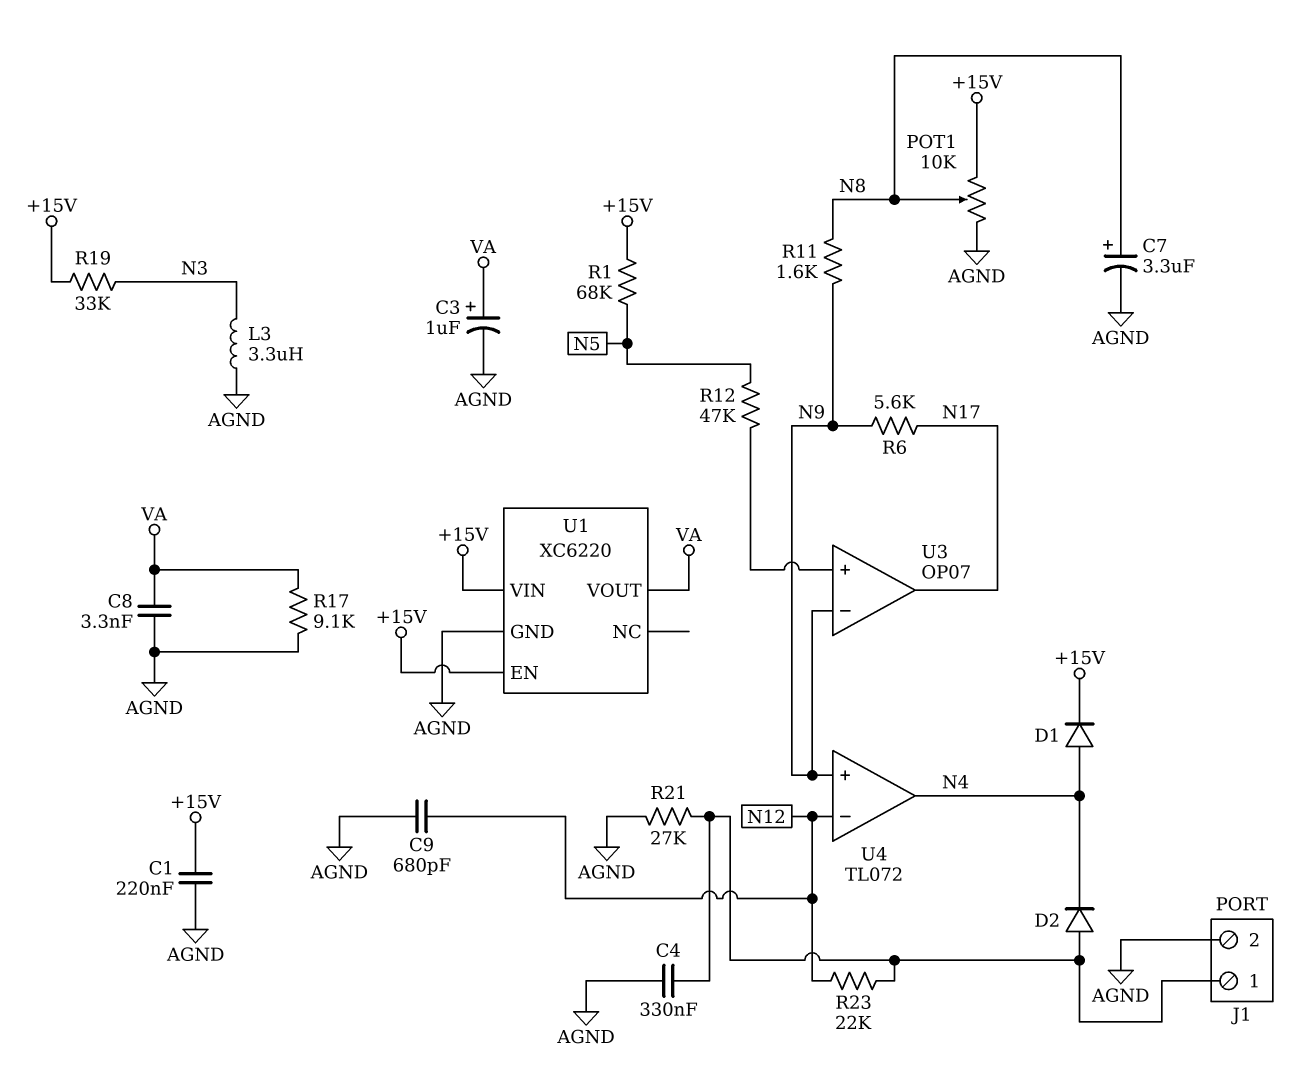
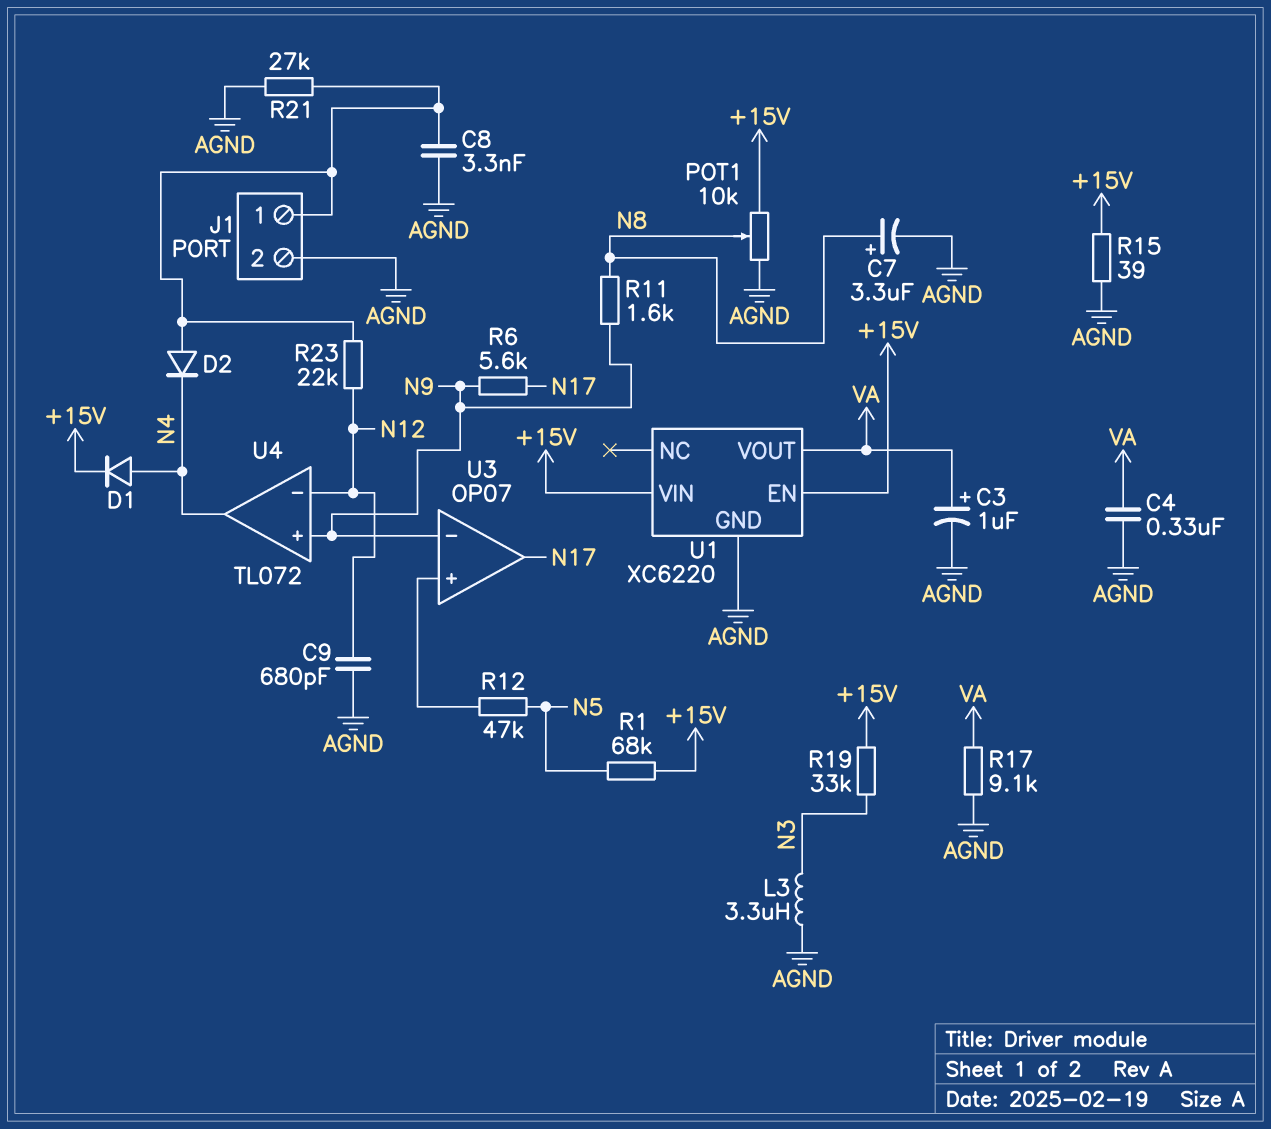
C1: 220nF (+15V, AGND) -> none
C4: 330nF (AGND, J1/1) -> 330nF (AGND, VA)
C8: 3.3nF (AGND, VA) -> 3.3nF (AGND, J1/1)
R15: none -> 39 (+15V, AGND)

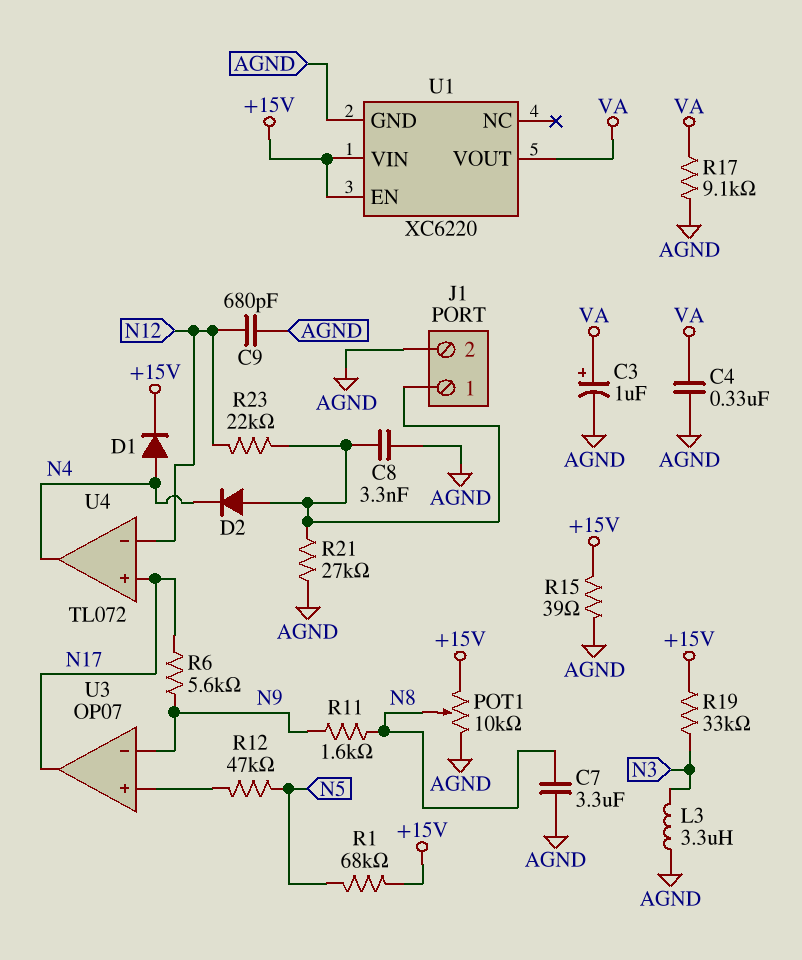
C7: 3.3uF (plus N8, minus AGND) -> 3.3uF (AGND, N8)
U4 pin in+: N9 -> N17

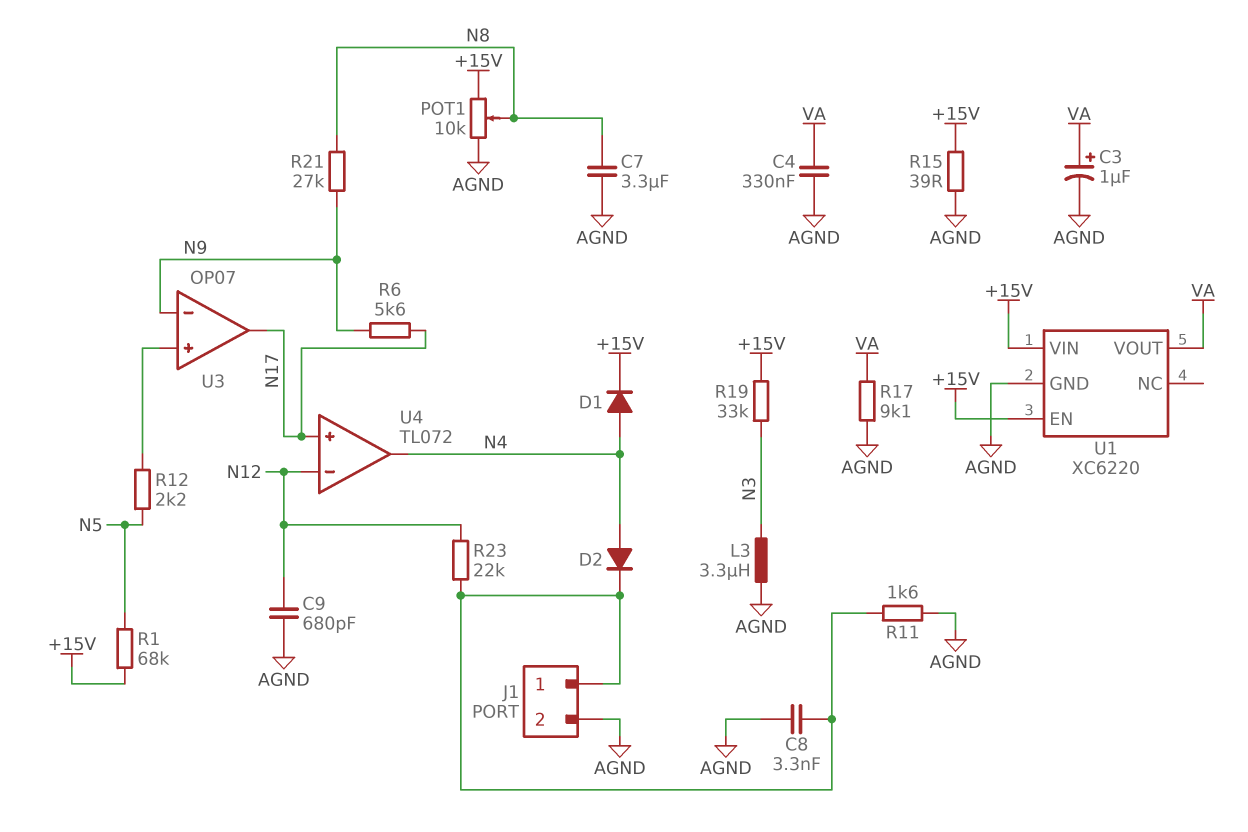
D2: diode (A J1/1, K N4) -> diode (A N4, K J1/1)
R11: 1.6k (N8, N9) -> 1.6k (AGND, J1/1)
R12: 47k (N5, U3/in+) -> 2.2k (N5, U3/in+)
R21: 27k (AGND, J1/1) -> 27k (N8, N9)

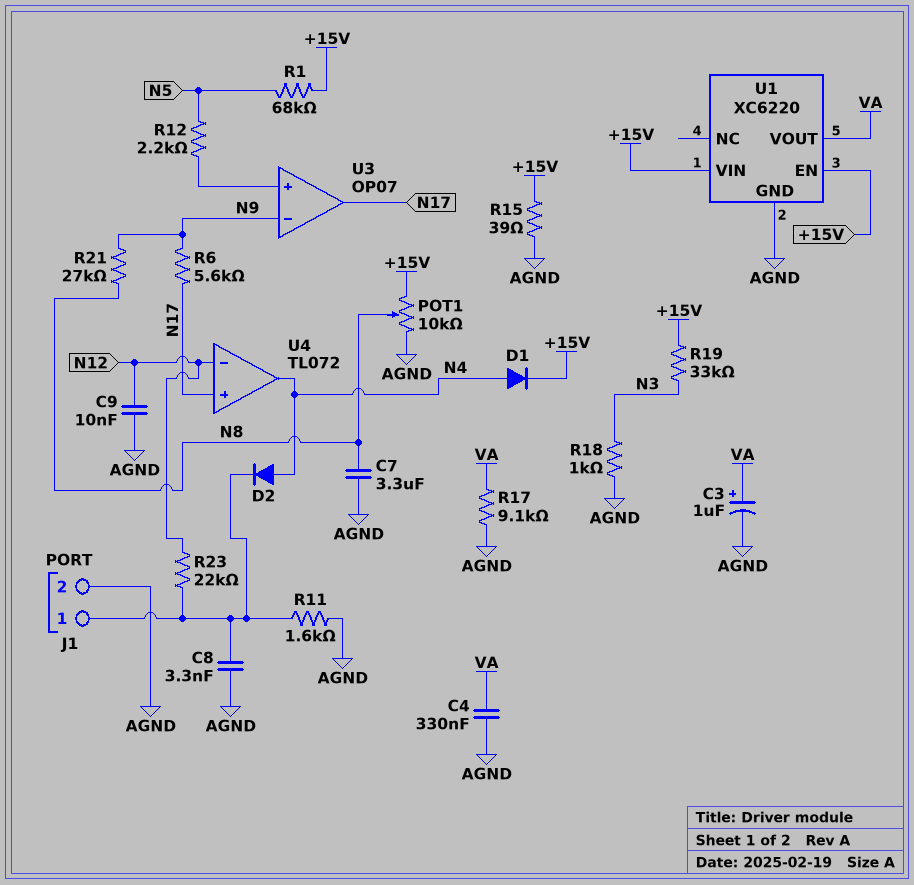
C9: 680pF (AGND, N12) -> 10nF (AGND, N12)
L3: 3.3uH (AGND, N3) -> none
R18: none -> 1k (AGND, N3)

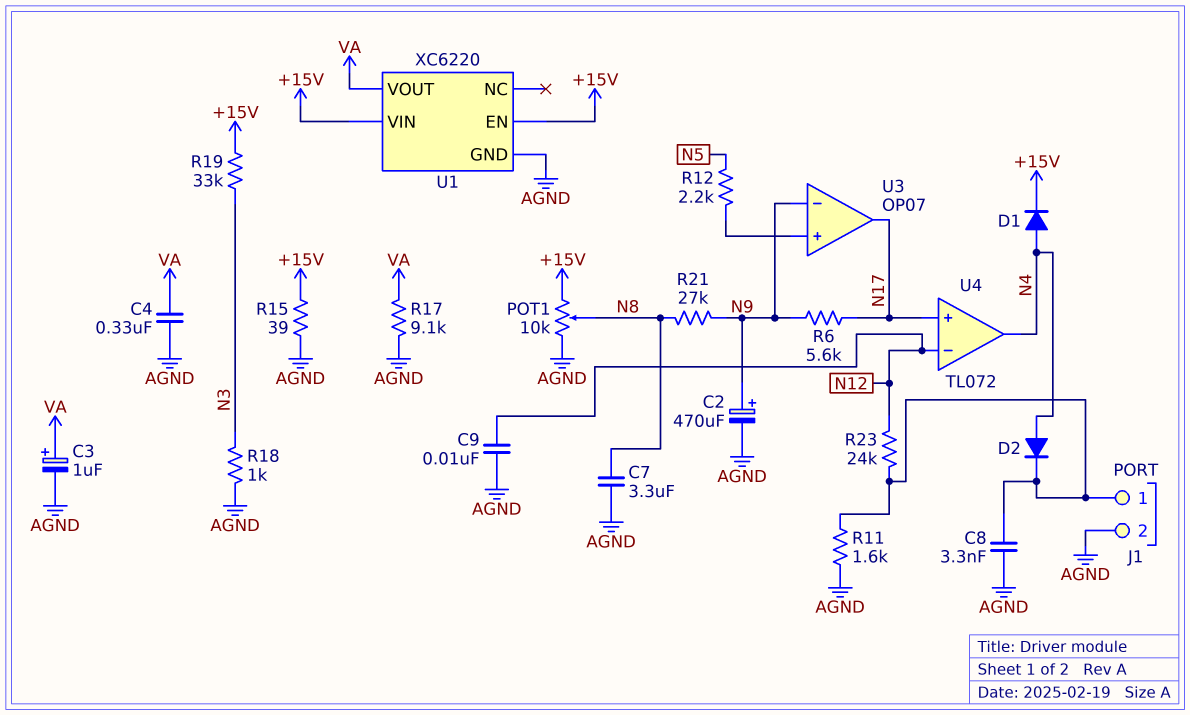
C2: none -> 470uF (plus N9, minus AGND)
R1: 68k (+15V, N5) -> none
R23: 22k (J1/1, N12) -> 24k (J1/1, N12)

